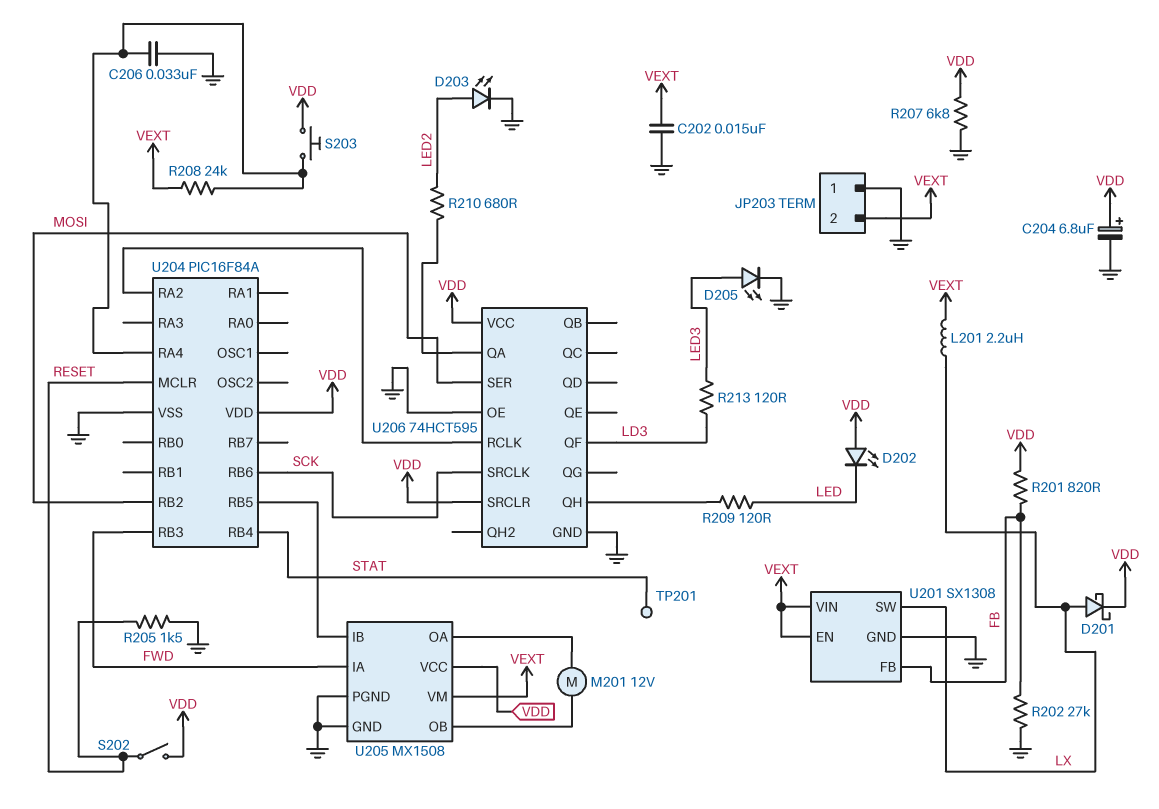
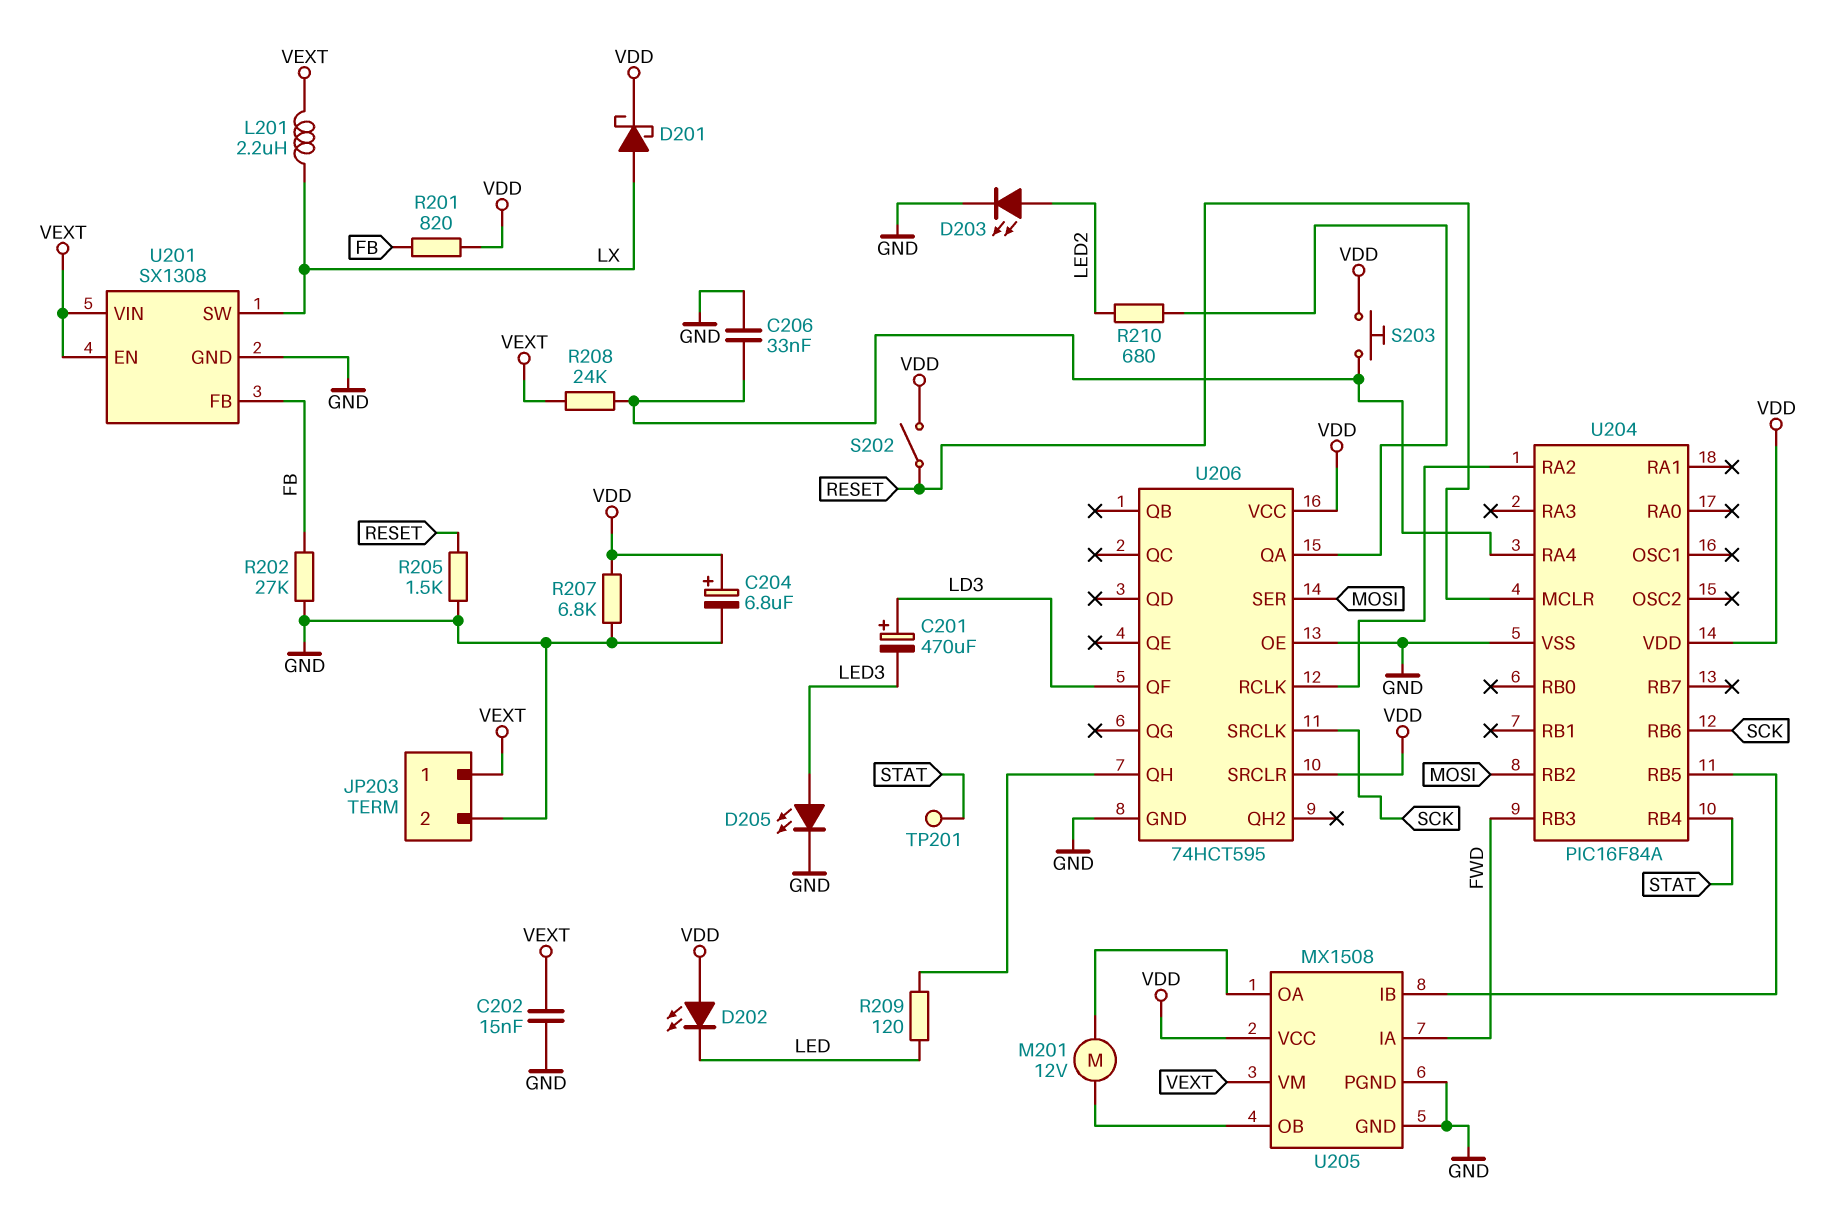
C201: none -> 470uF (plus LD3, minus LED3)
JP203 pin 1: GND -> VEXT
JP203 pin 2: VEXT -> GND
R213: 120 (LD3, LED3) -> none

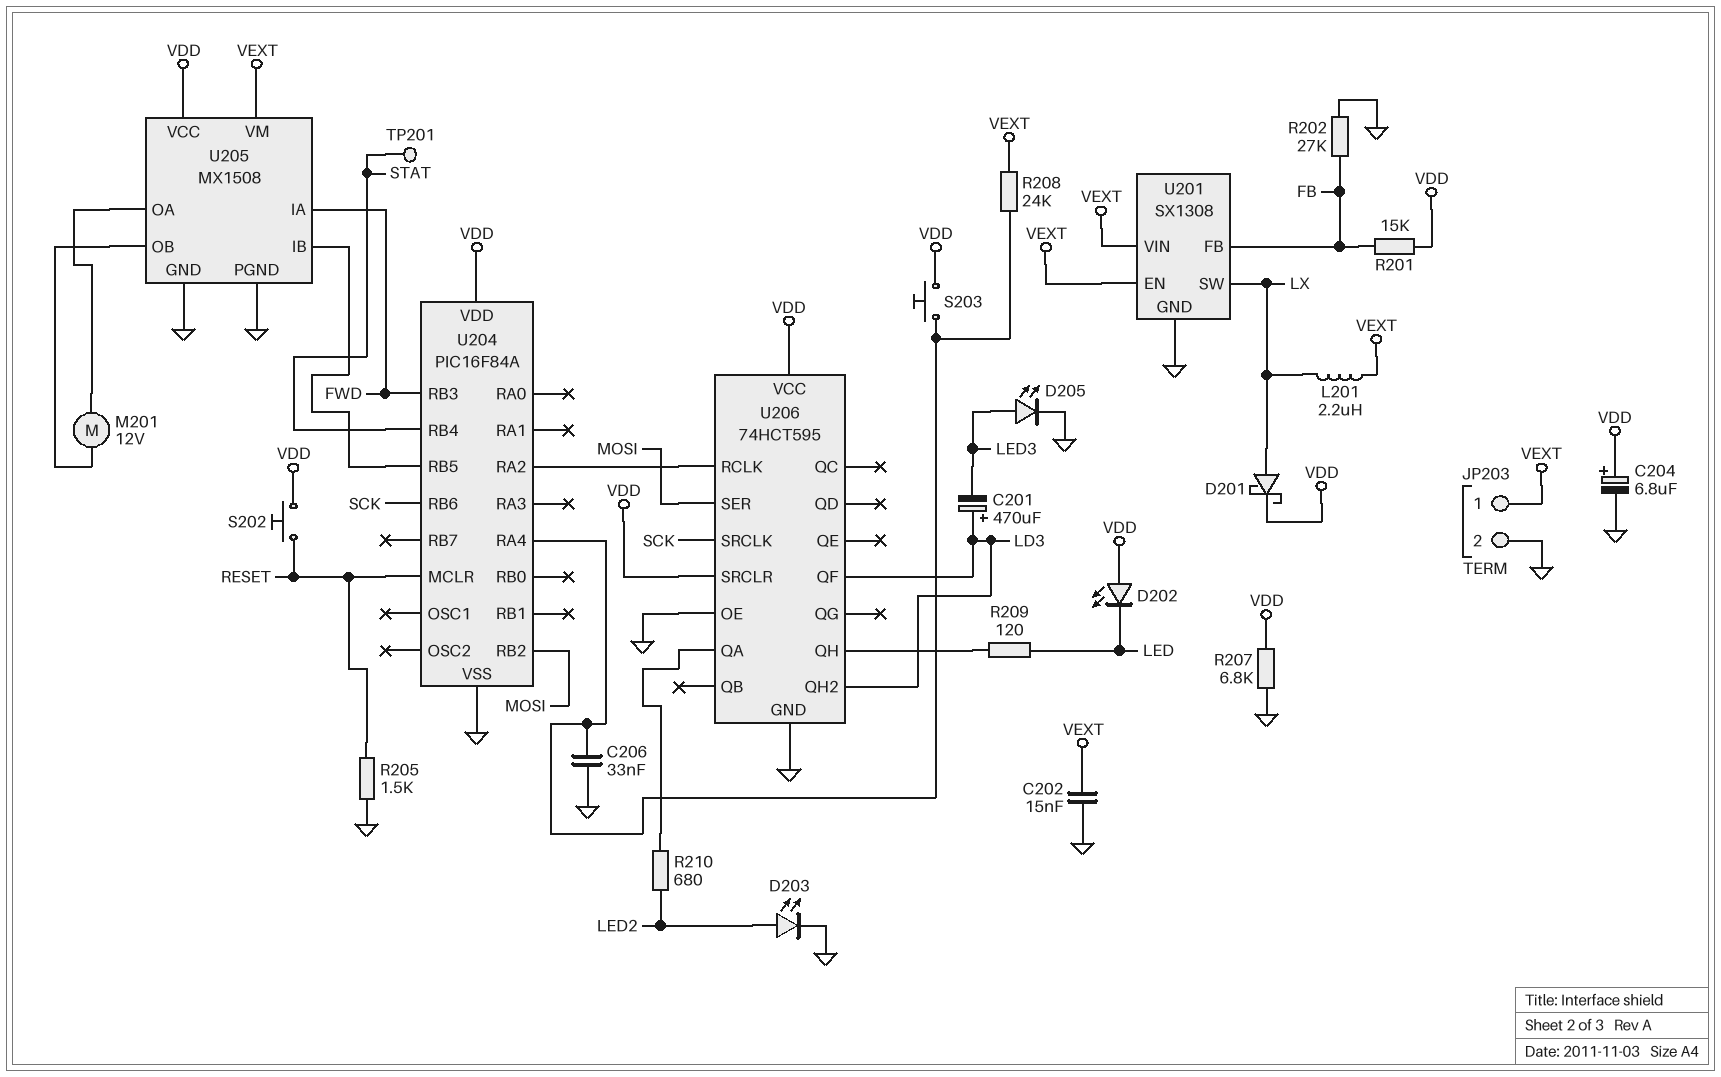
R201: 820 (FB, VDD) -> 15k (FB, VDD)
S202: switch (RESET, VDD) -> button (RESET, VDD)
U206 pin QH2: none -> LD3

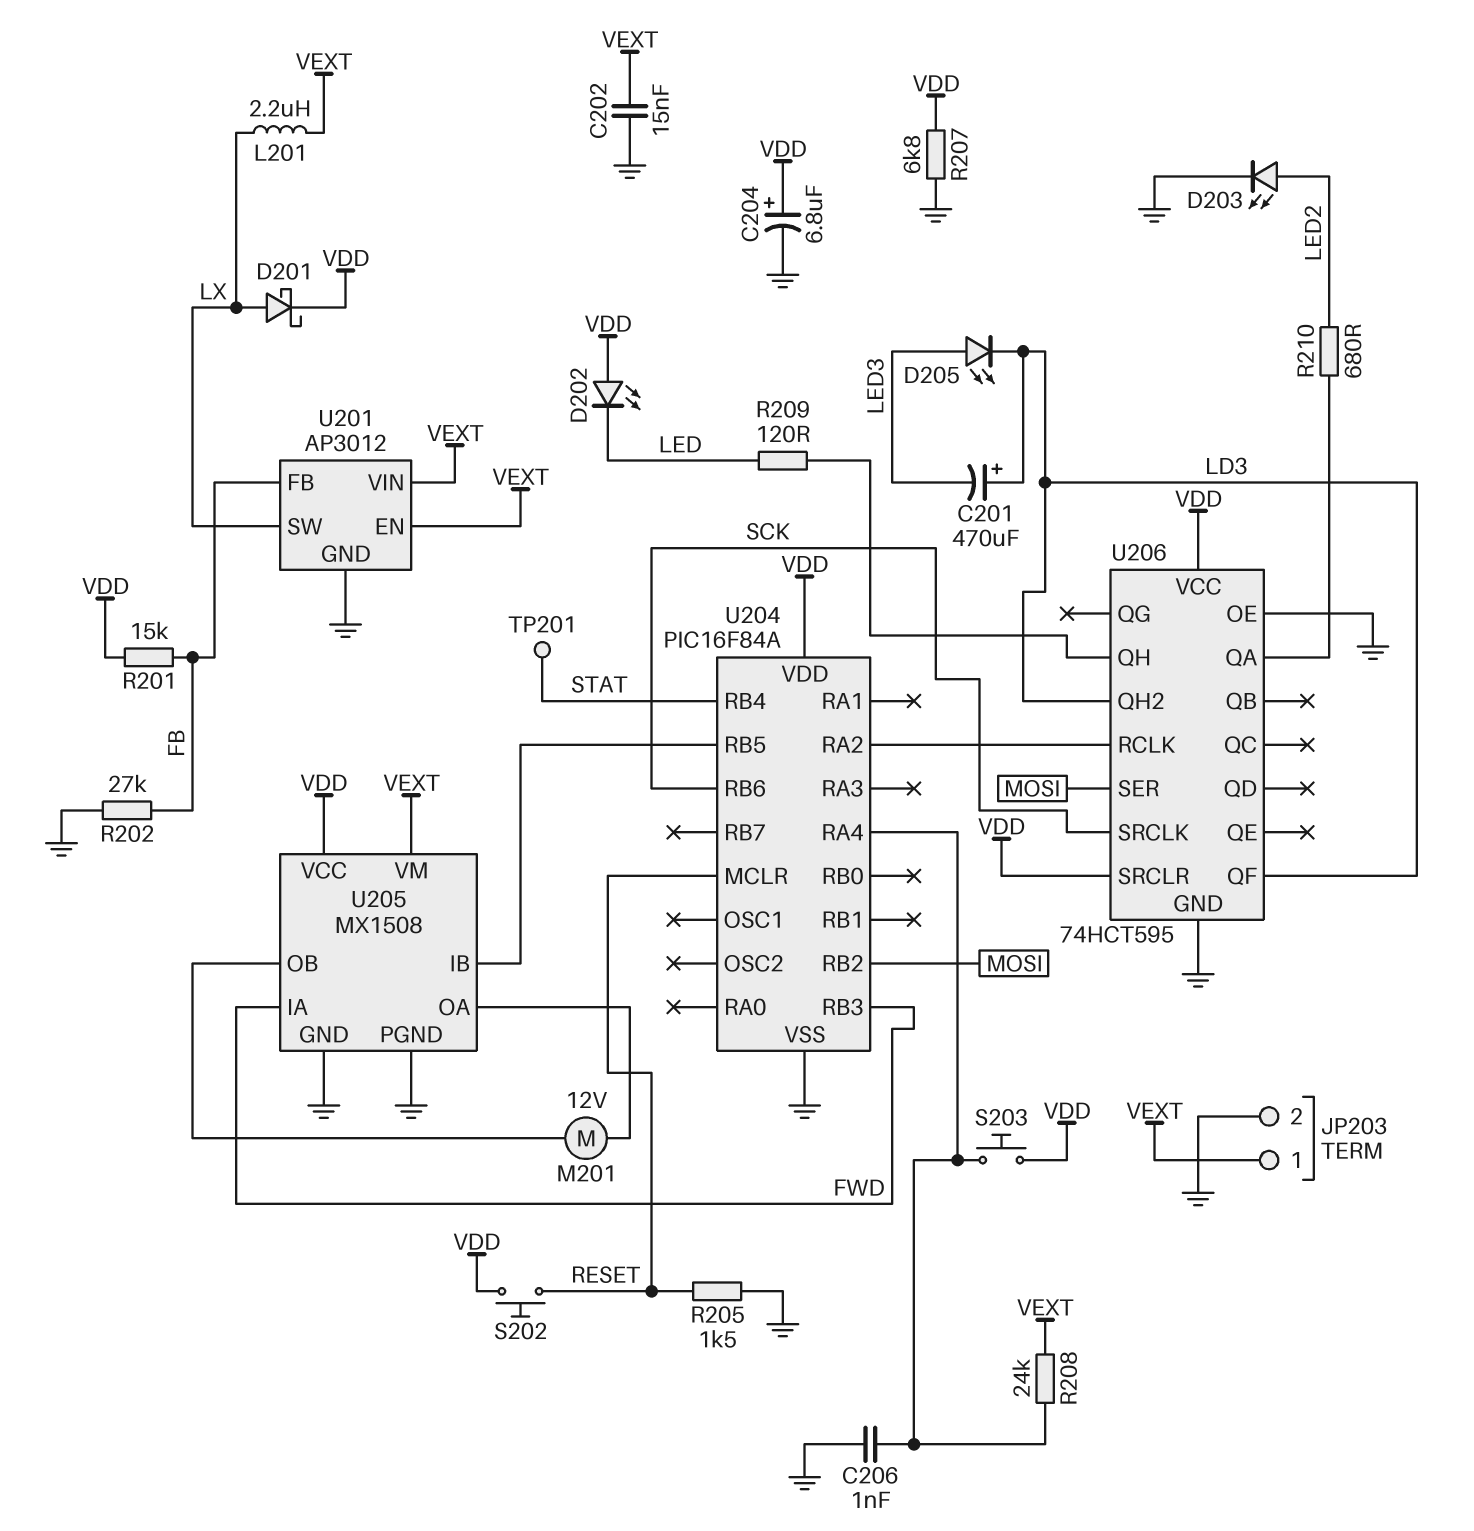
C206: 33nF (GND, U204/RA4) -> 1nF (GND, U204/RA4)
D205: LED (A LED3, K GND) -> LED (A LED3, K LD3)
U201: SX1308 -> AP3012

